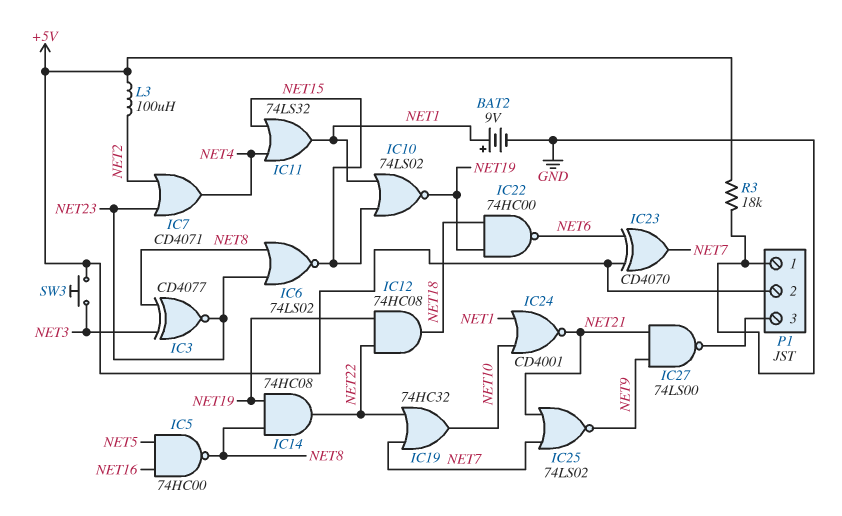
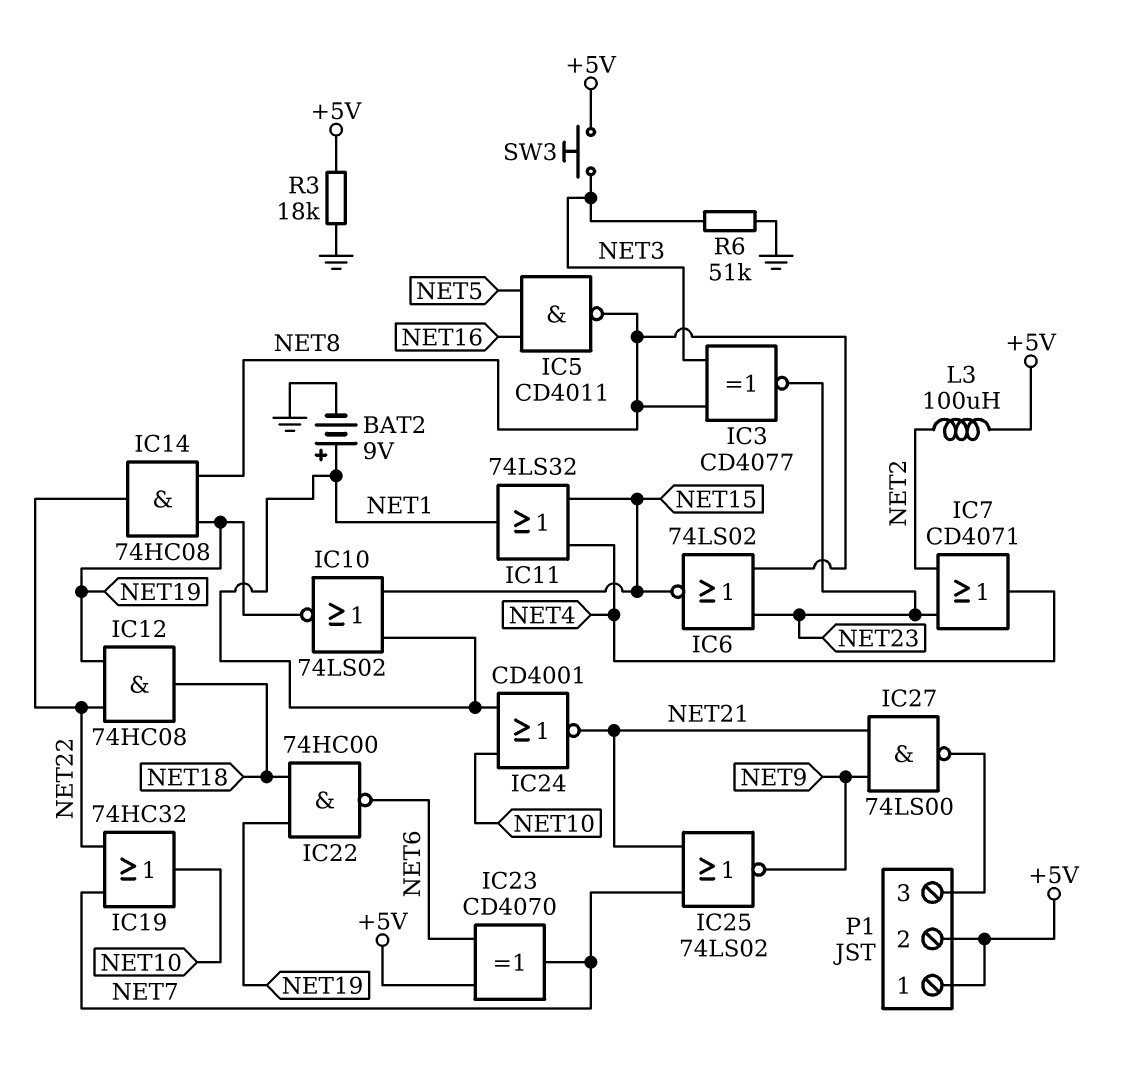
IC5: NAND 74HC00 (in NET5, in NET16, out NET8) -> NAND CD4011 (in NET5, in NET16, out NET8)
P1 pin 1: GND -> +5V
R6: none -> 51k (GND, NET3)

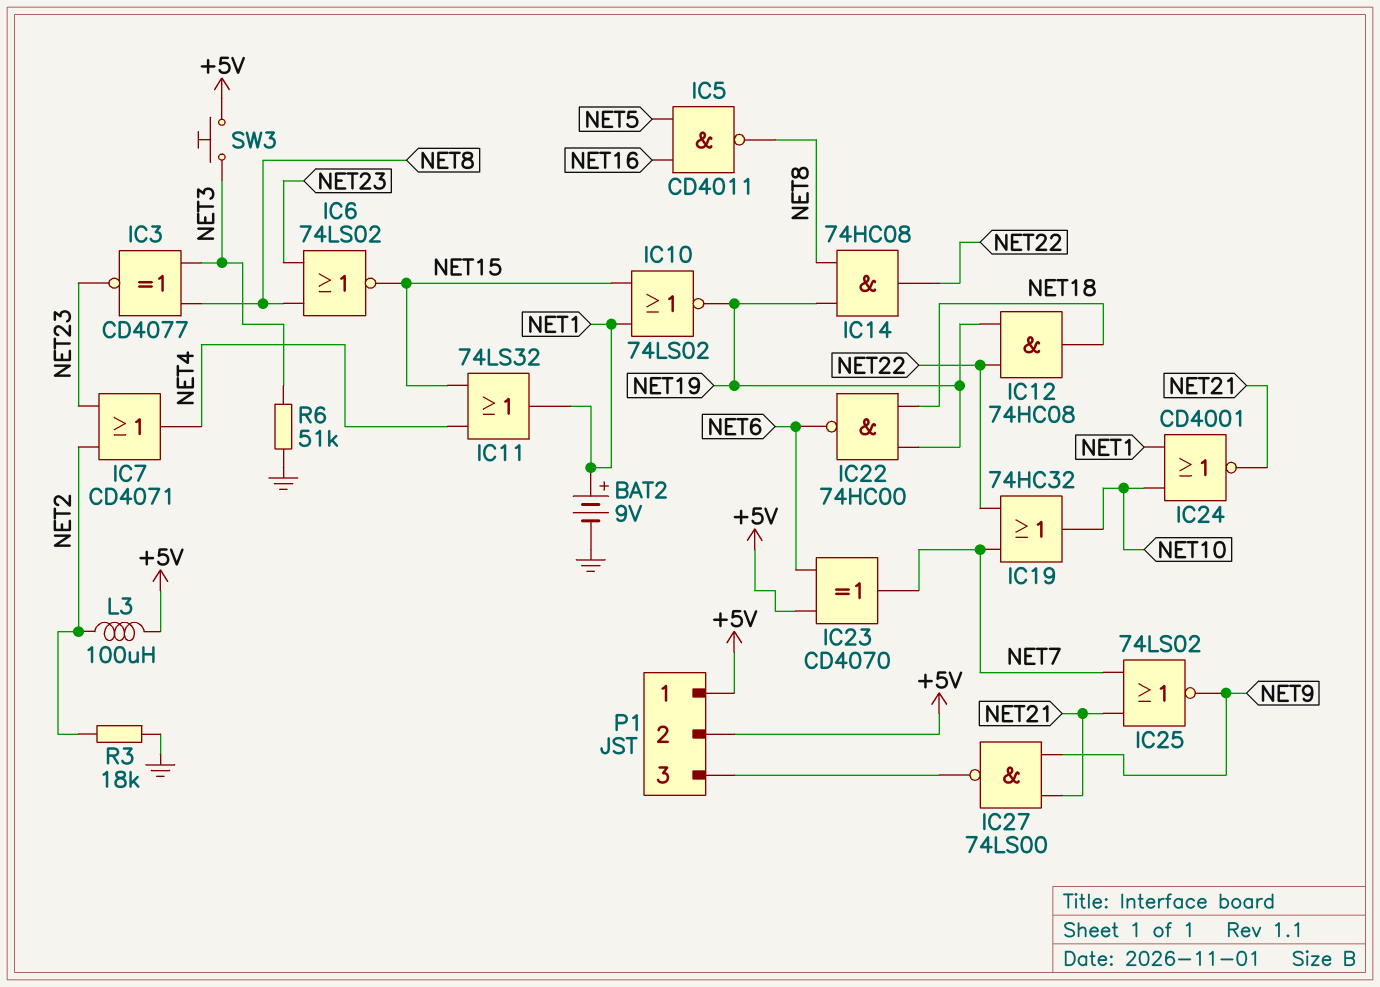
R3: 18k (+5V, GND) -> 18k (GND, NET2)

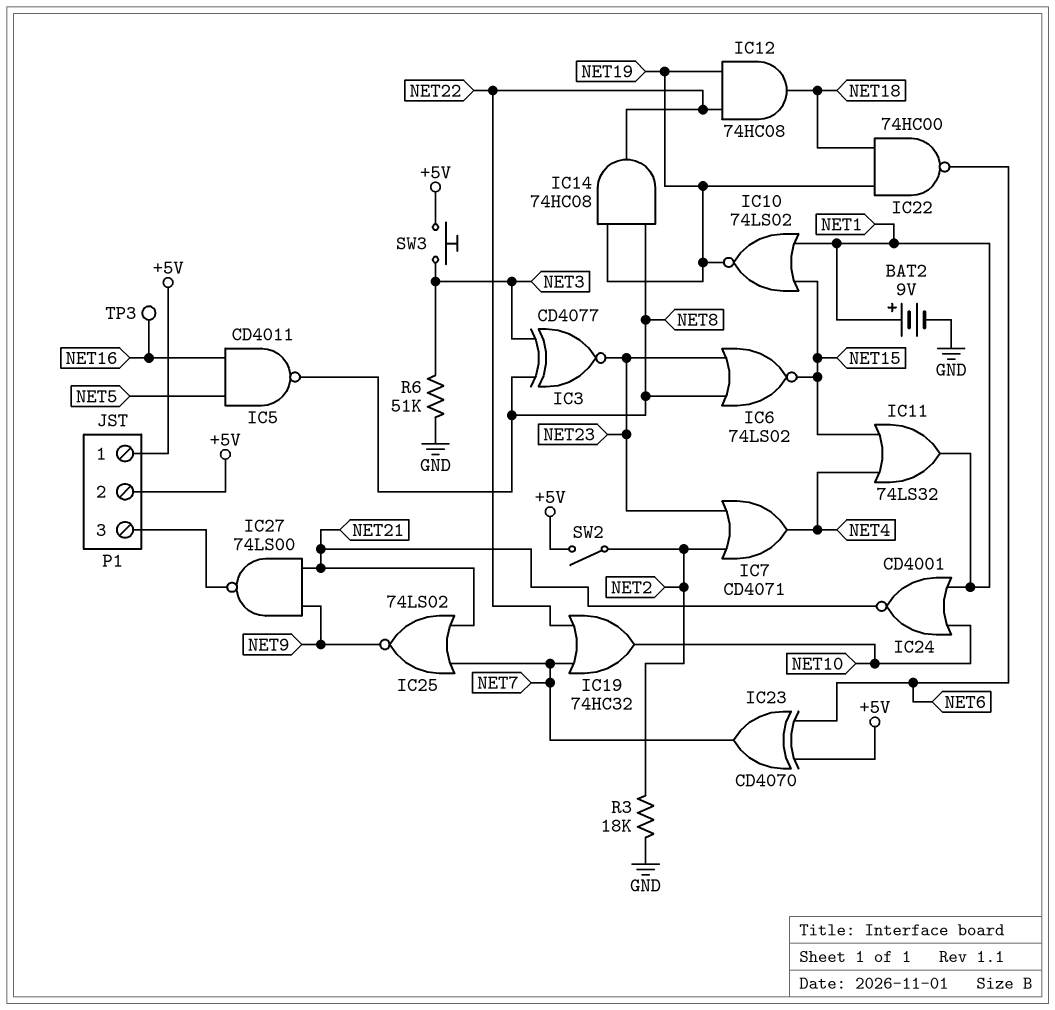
L3: 100uH (+5V, NET2) -> none
SW2: none -> switch (+5V, NET2)
TP3: none -> test point (NET16)

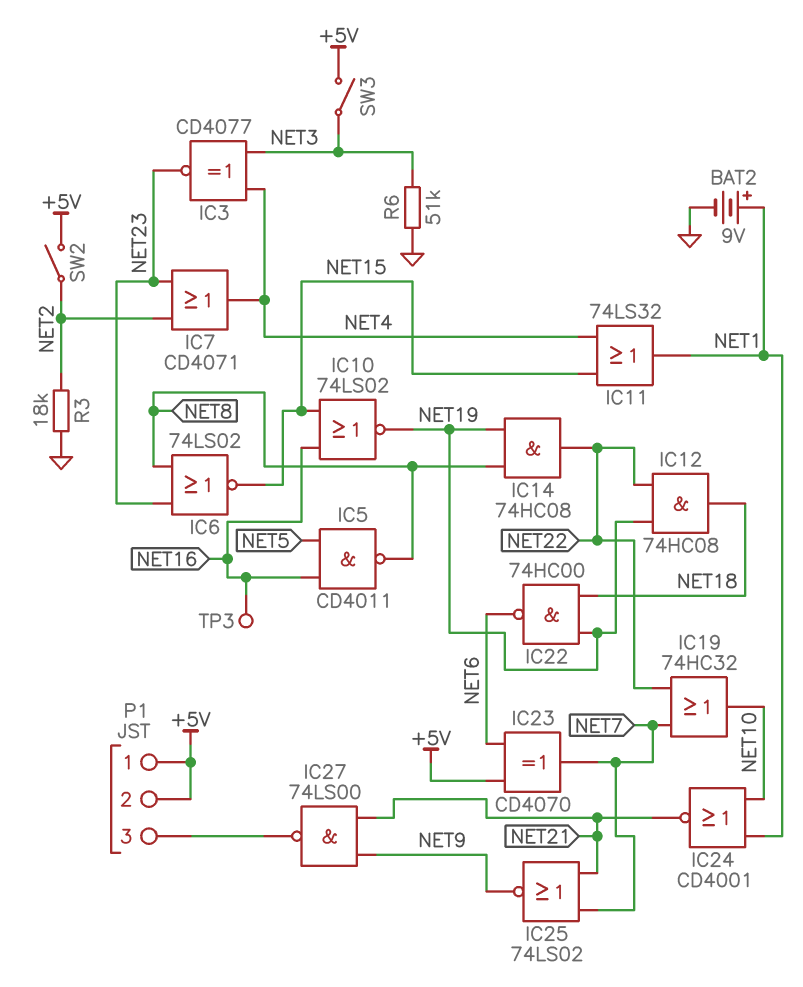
IC3: XNOR CD4077 (in NET3, in NET8, out NET23) -> XNOR CD4077 (in NET3, in NET4, out NET23)
IC10: NOR 74LS02 (in NET1, in NET15, out NET19) -> NOR 74LS02 (in NET15, in NET16, out NET19)
SW3: button (+5V, NET3) -> switch (+5V, NET3)

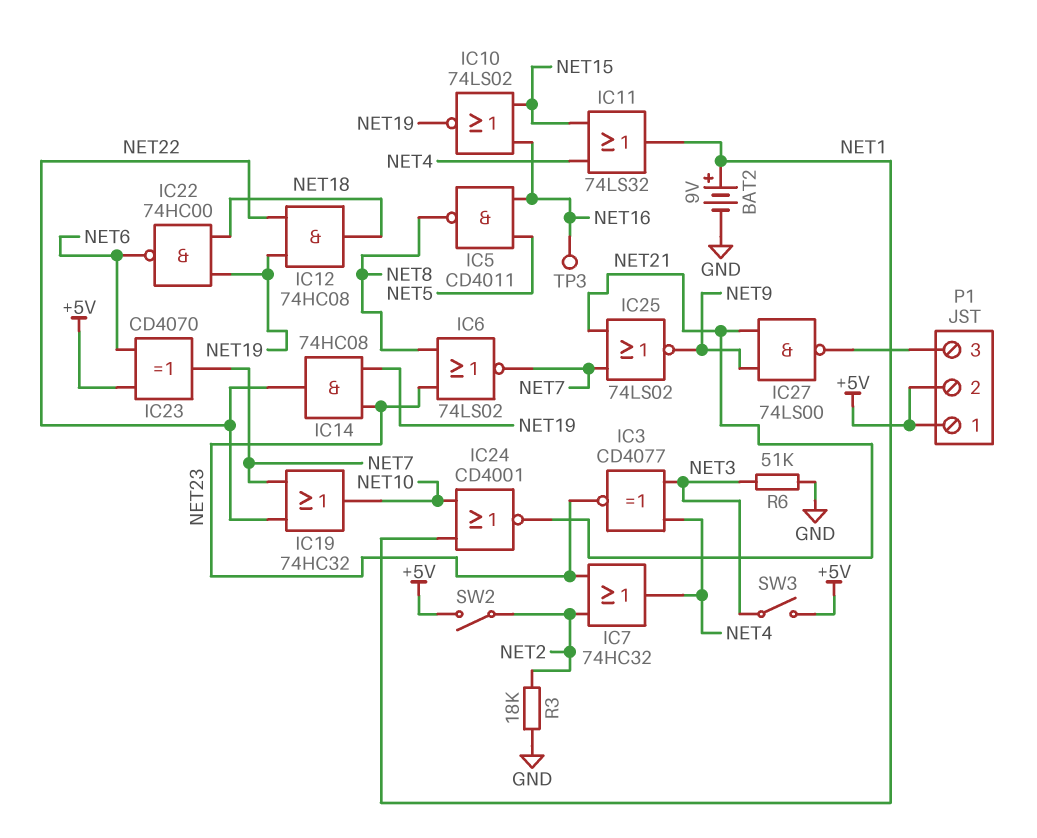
IC6: NOR 74LS02 (in NET8, in NET23, out NET15) -> NOR 74LS02 (in NET8, in NET23, out NET7)
IC7: OR CD4071 (in NET2, in NET23, out NET4) -> OR 74HC32 (in NET2, in NET23, out NET4)
IC14: AND 74HC08 (in NET8, in NET19, out NET22) -> AND 74HC08 (in NET19, in NET23, out NET22)

